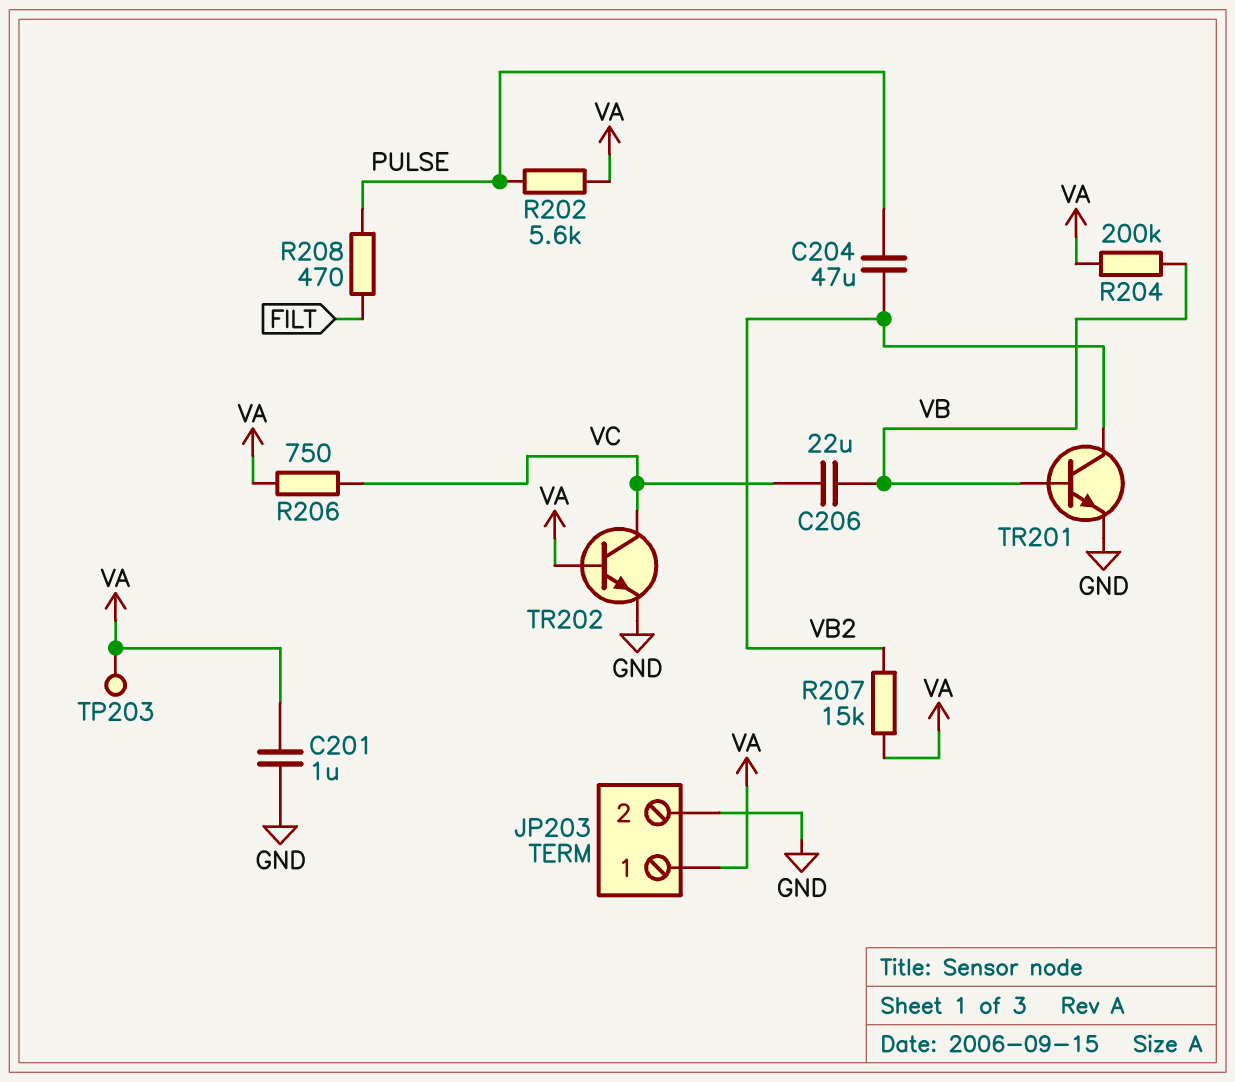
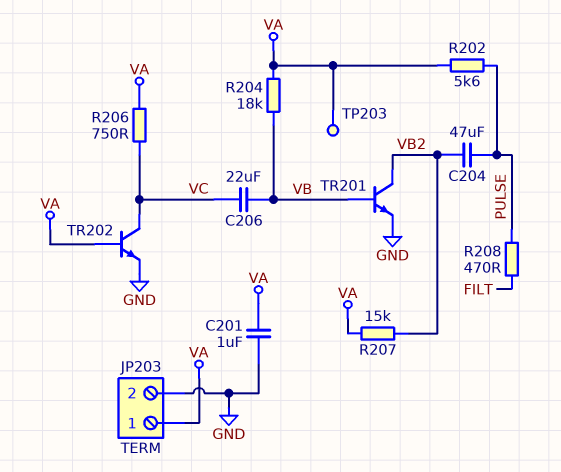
R204: 200k (VA, VB) -> 18k (VA, VB)

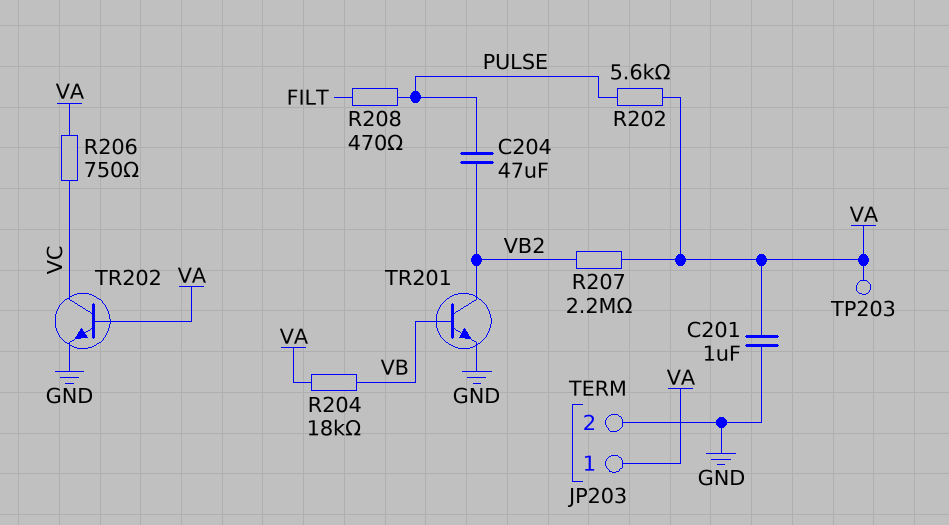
C206: 22uF (VB, VC) -> none
R207: 15k (VA, VB2) -> 2.2M (VA, VB2)

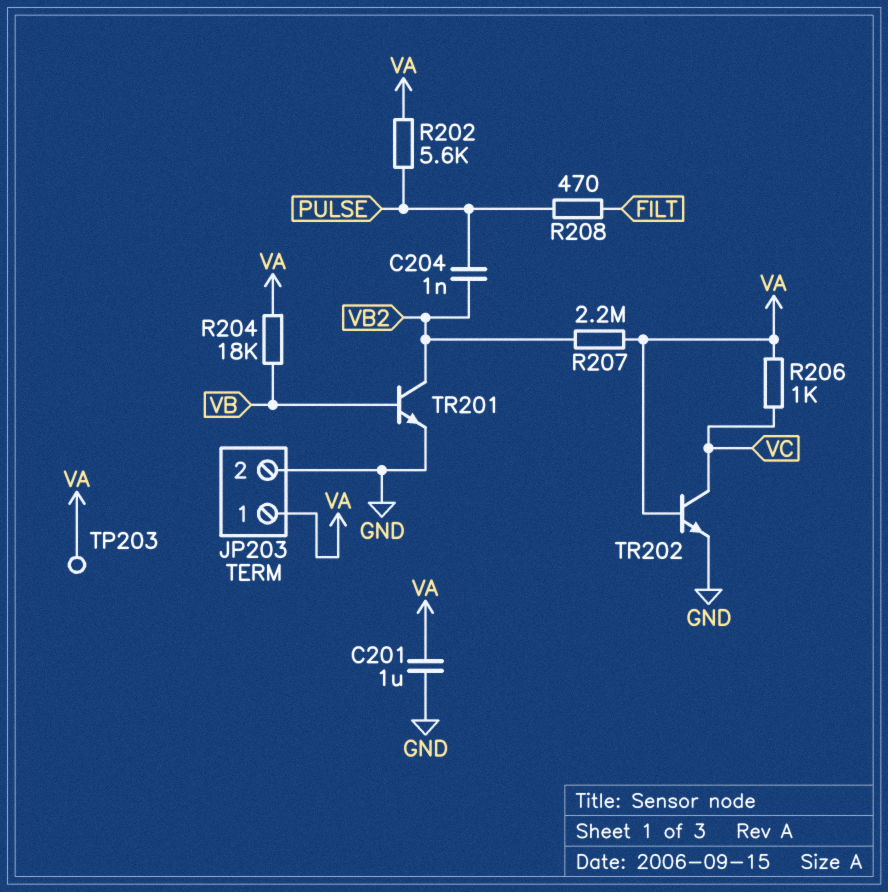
C204: 47uF (PULSE, VB2) -> 1nF (PULSE, VB2)
R206: 750 (VA, VC) -> 1k (VA, VC)

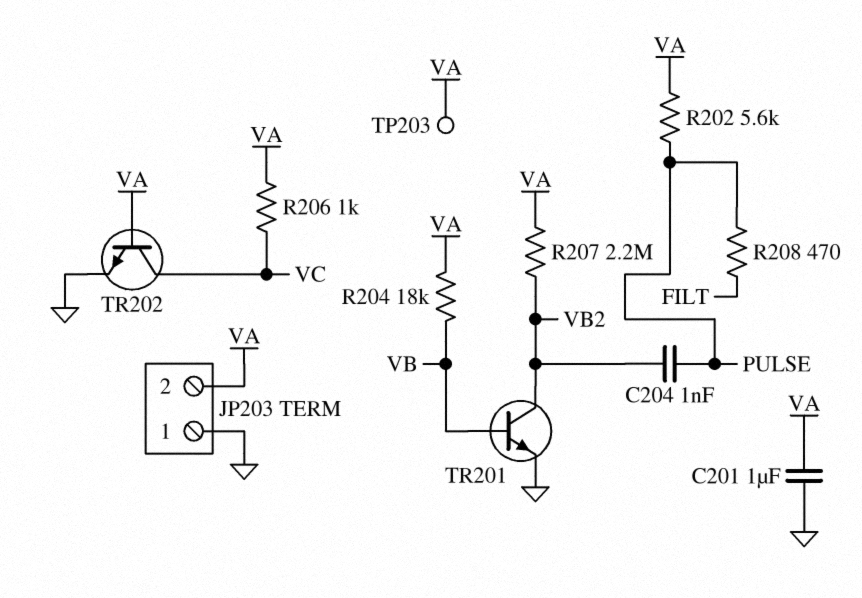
JP203 pin 1: VA -> GND
JP203 pin 2: GND -> VA

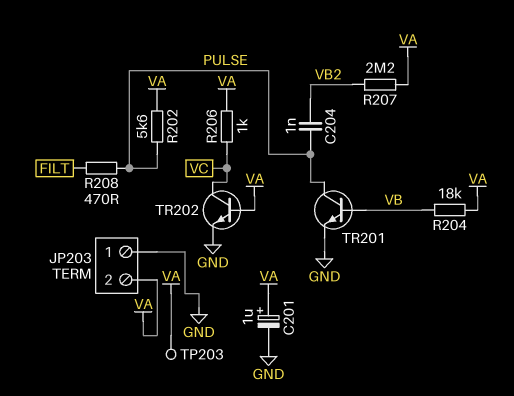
C201: 1uF (GND, VA) -> 1uF (plus VA, minus GND)
TR201: NPN (B VB, C VB2, E GND) -> NPN (B VB, C PULSE, E GND)

